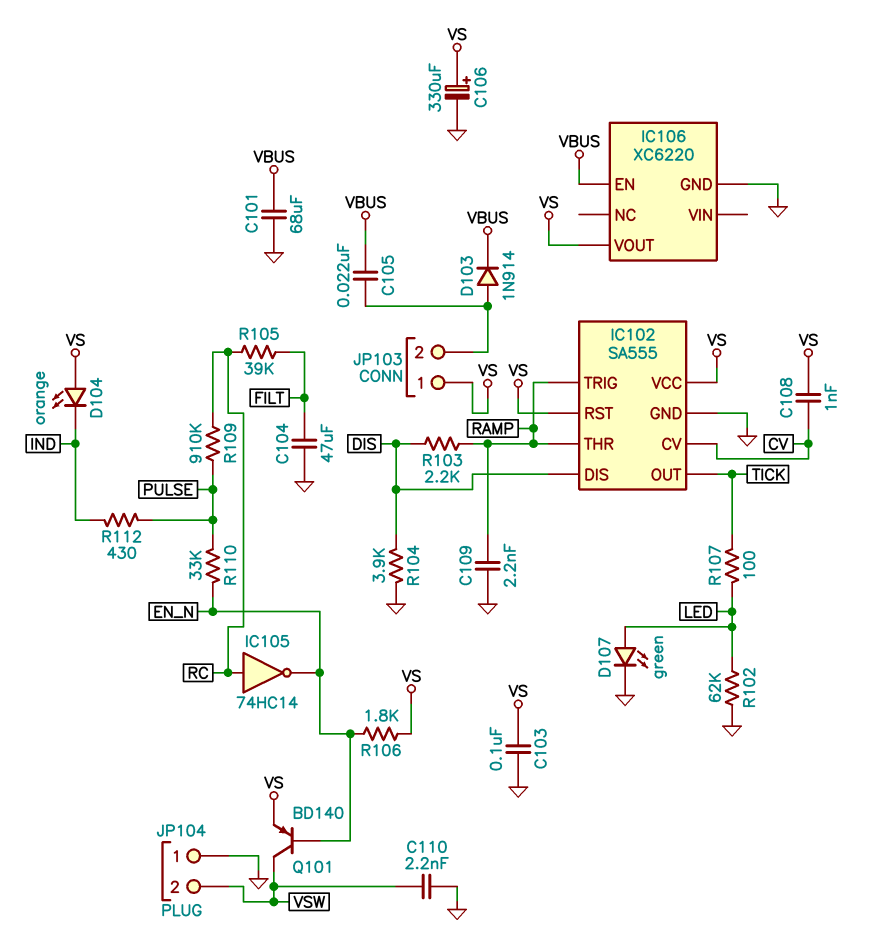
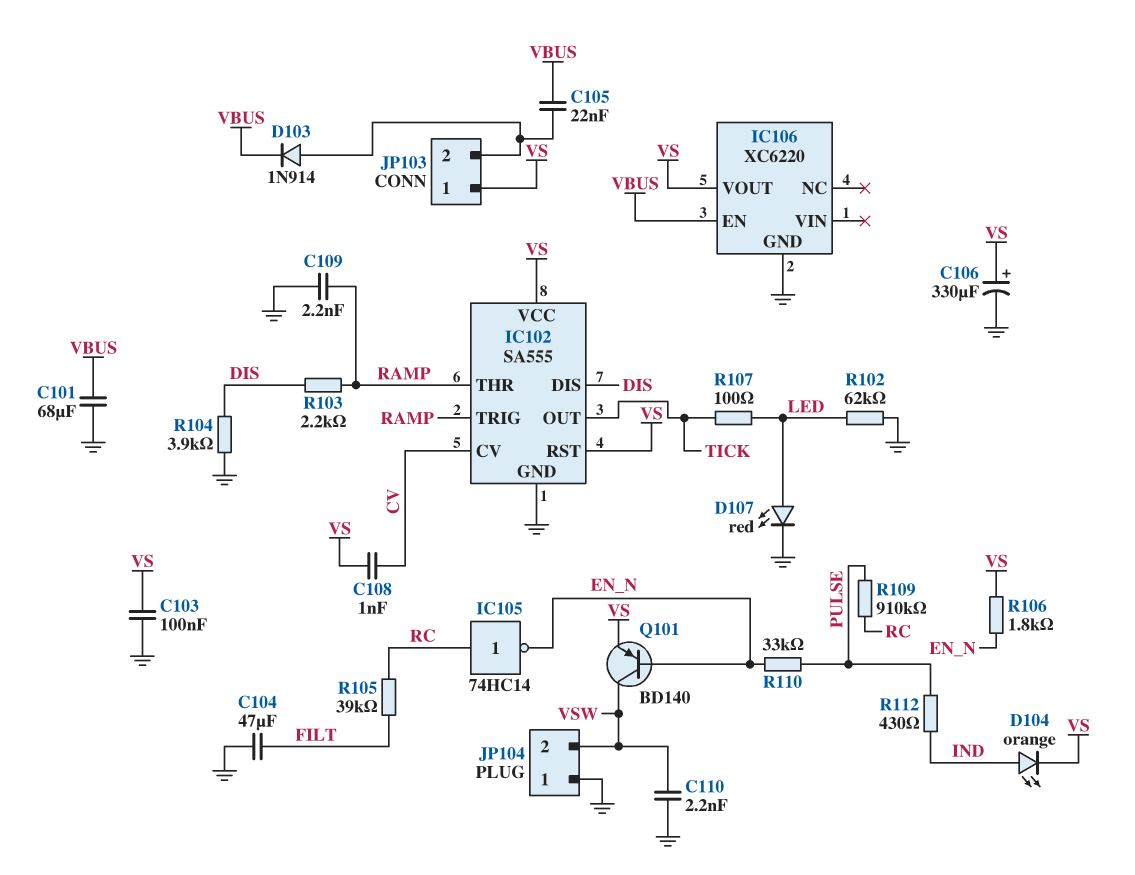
D104: LED orange (A VS, K IND) -> LED orange (A IND, K VS)
D107: LED green (A LED, K GND) -> LED red (A LED, K GND)

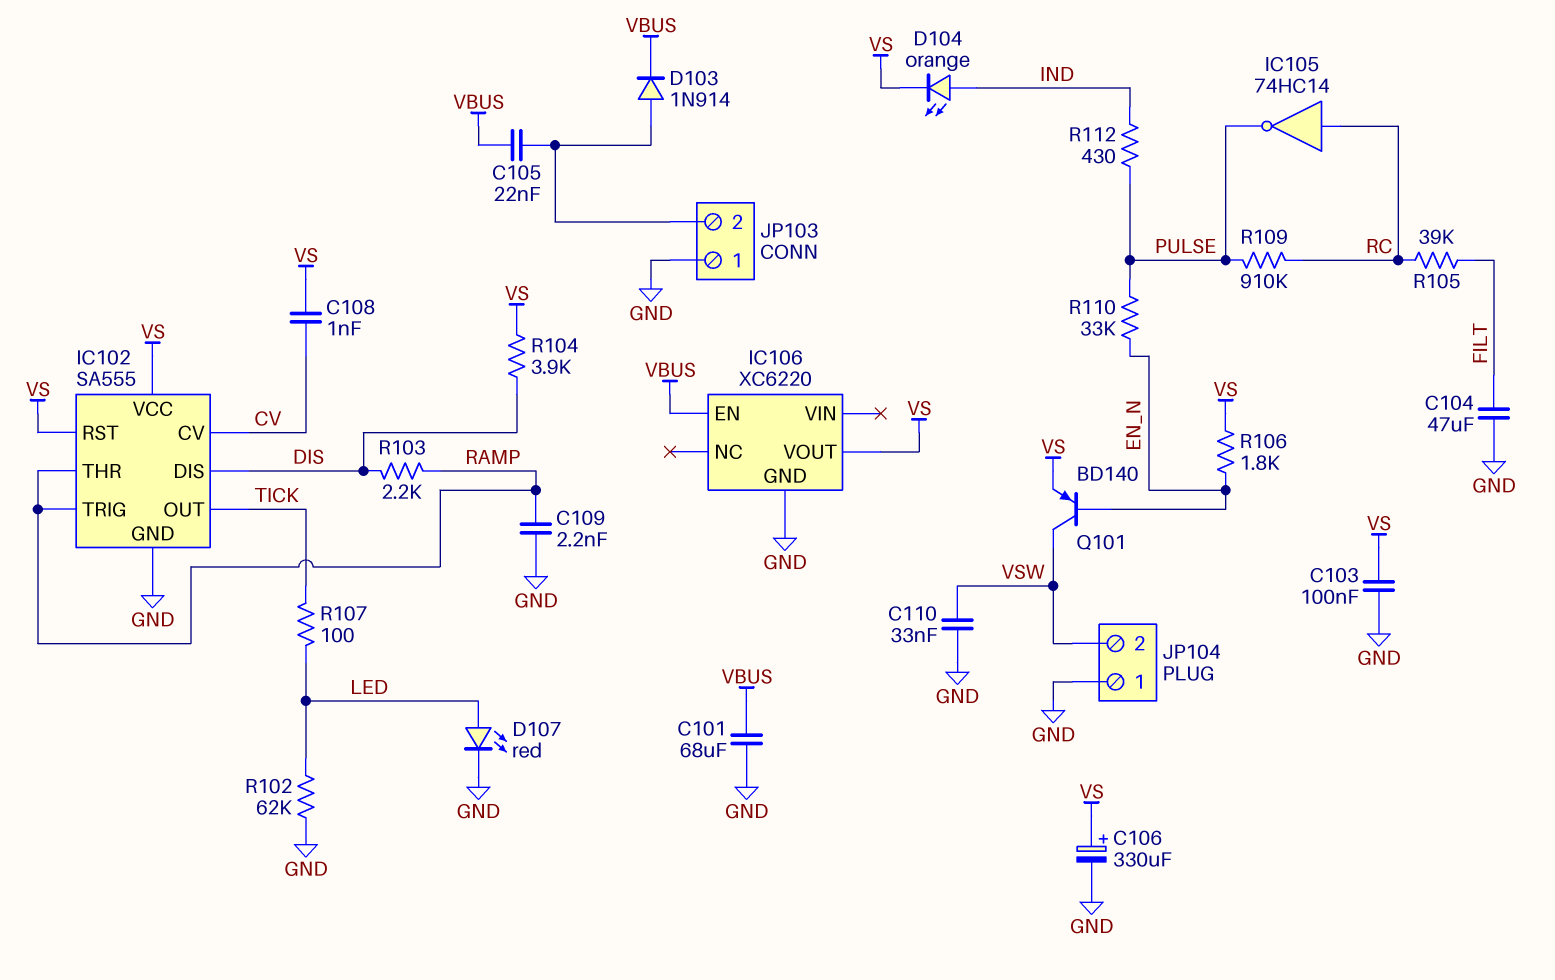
C110: 2.2nF (GND, VSW) -> 33nF (GND, VSW)
IC105: NOT 74HC14 (in RC, out EN_N) -> NOT 74HC14 (in RC, out PULSE)
JP103 pin 1: VS -> GND
R104: 3.9k (DIS, GND) -> 3.9k (DIS, VS)

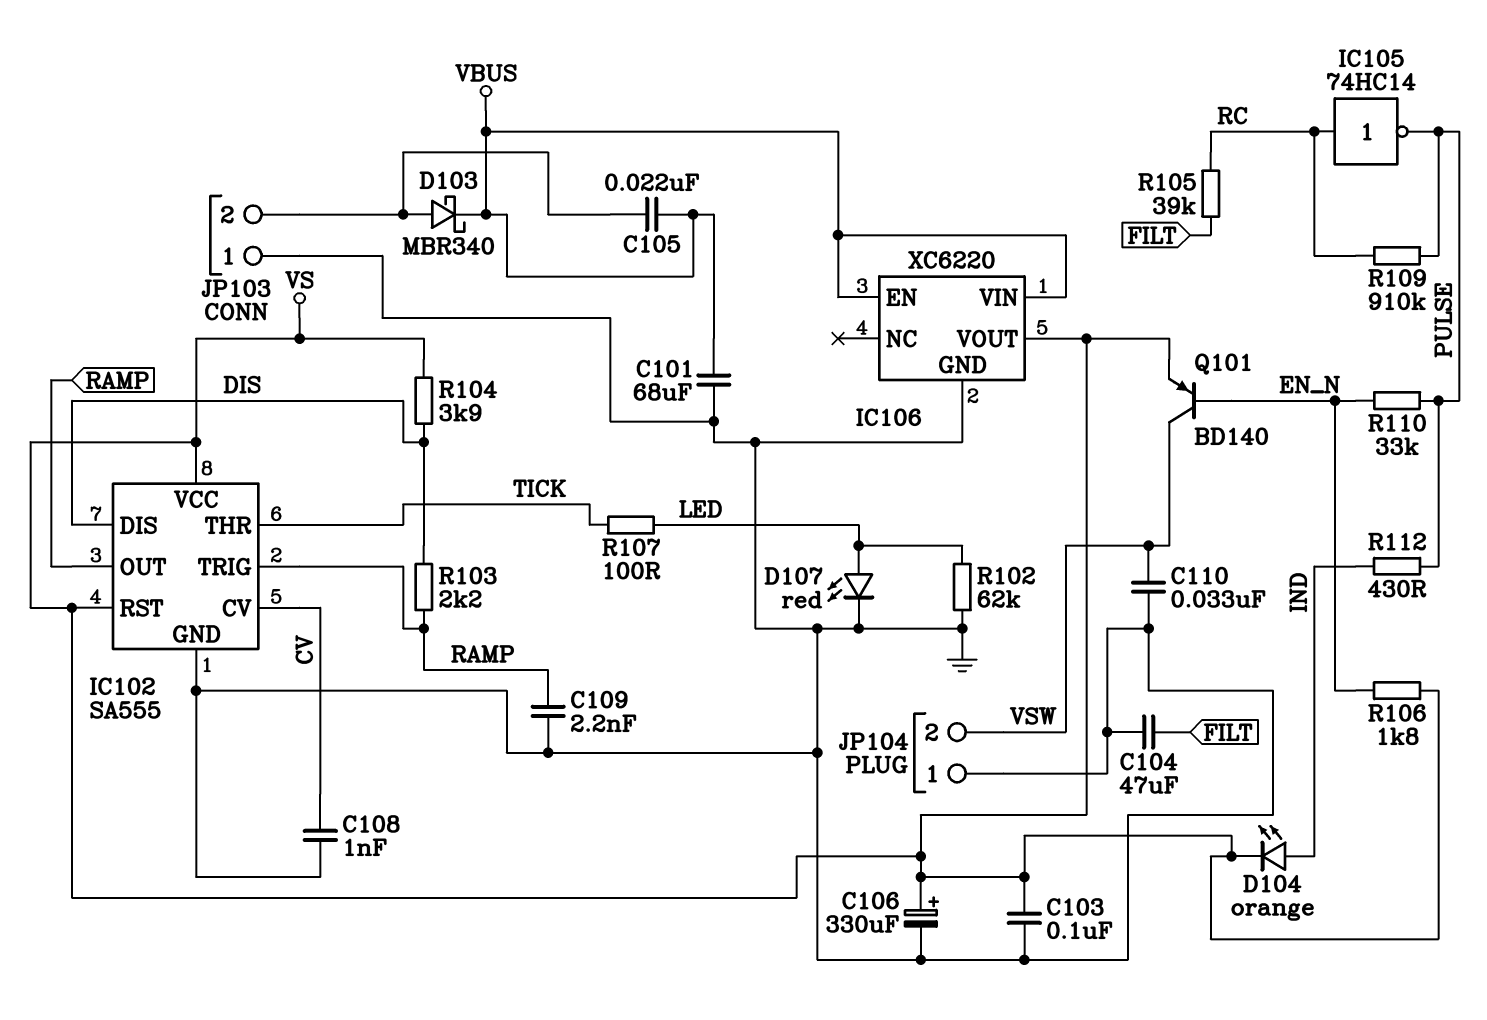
C108: 1nF (CV, VS) -> 1nF (CV, GND)
D103: diode 1N914 (A JP103/2, K VBUS) -> schottky MBR340 (A JP103/2, K VBUS)
IC102 pin OUT: TICK -> RAMP
IC102 pin THR: RAMP -> TICK
IC106 pin VIN: none -> VBUS

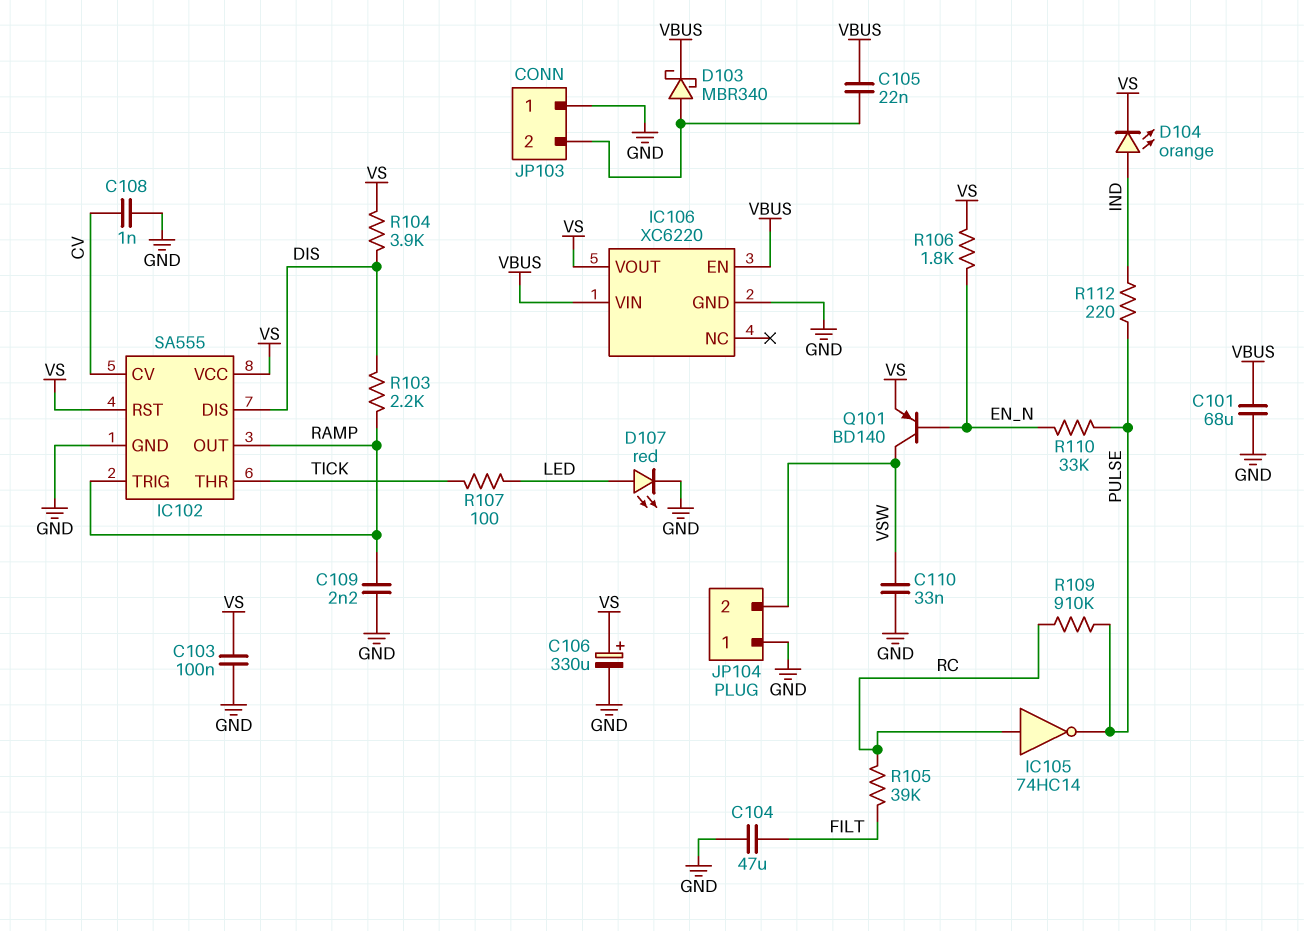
R102: 62k (GND, LED) -> none
R112: 430 (IND, PULSE) -> 220 (IND, PULSE)

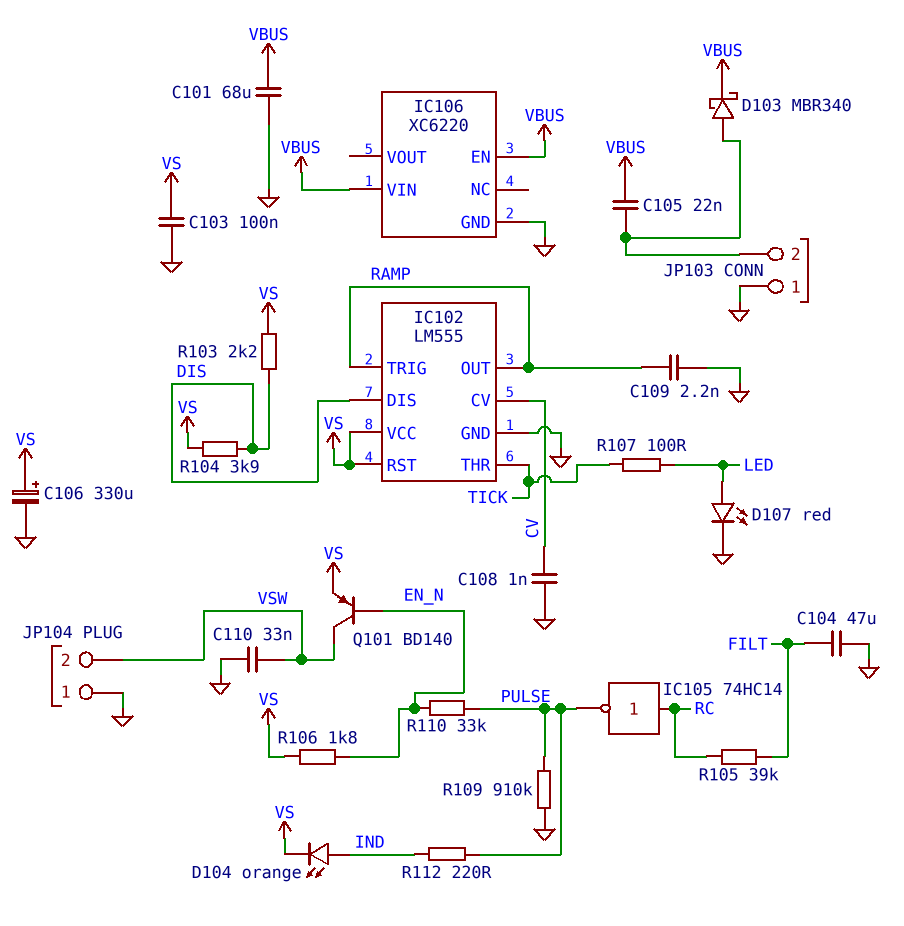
IC102: SA555 -> LM555
IC106 pin VOUT: VS -> none
R103: 2.2k (DIS, RAMP) -> 2.2k (DIS, VS)
R109: 910k (PULSE, RC) -> 910k (GND, PULSE)

